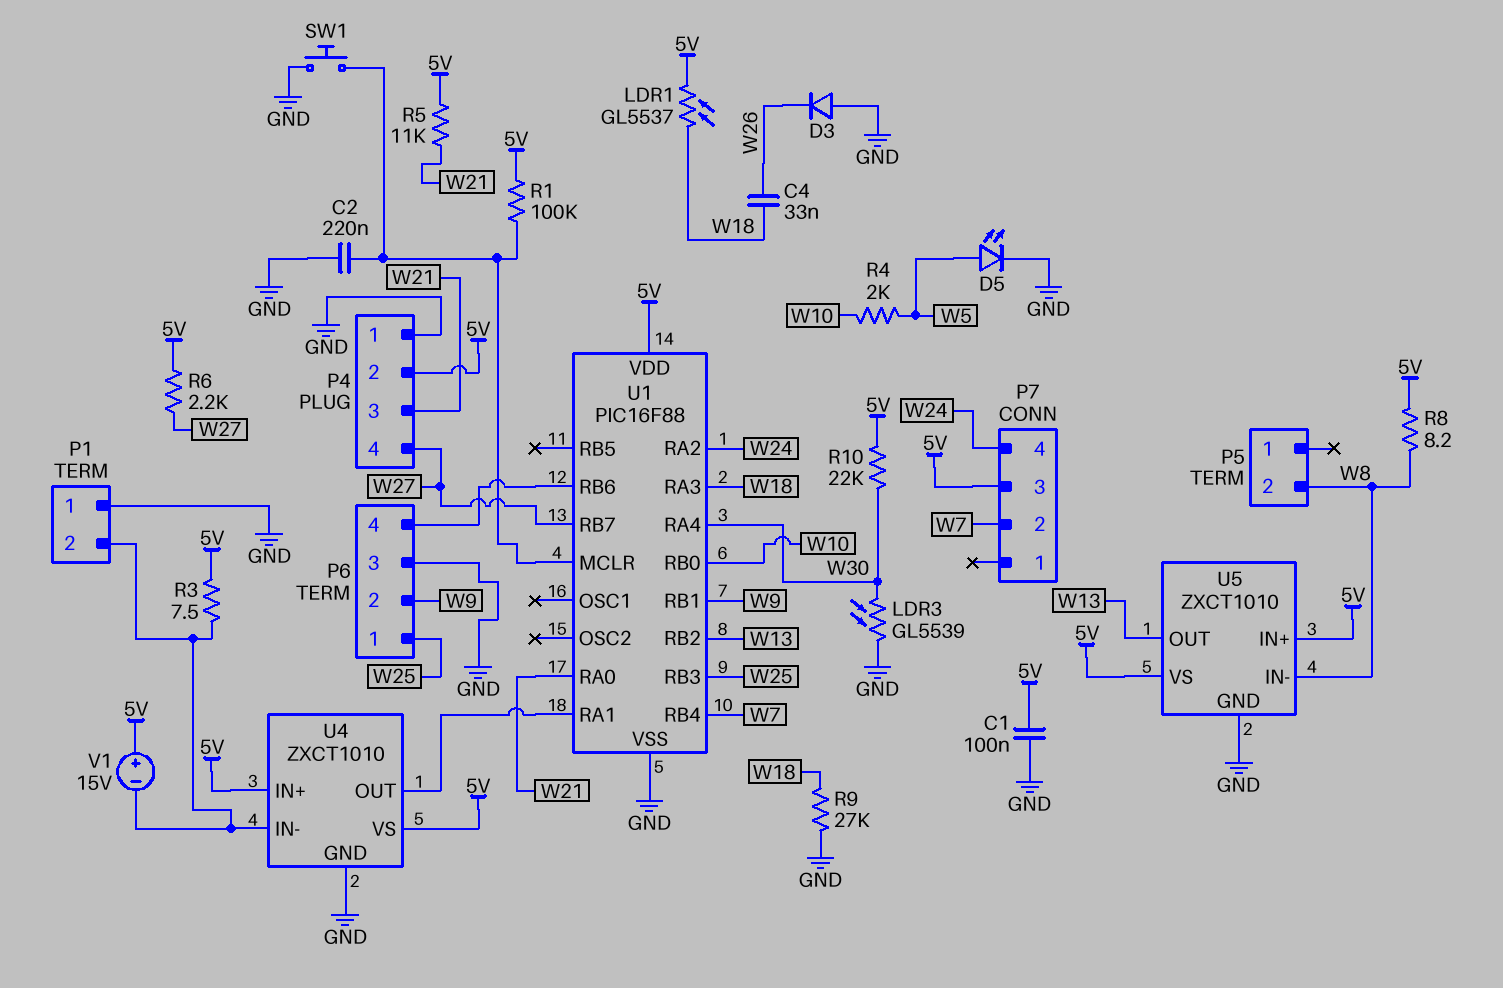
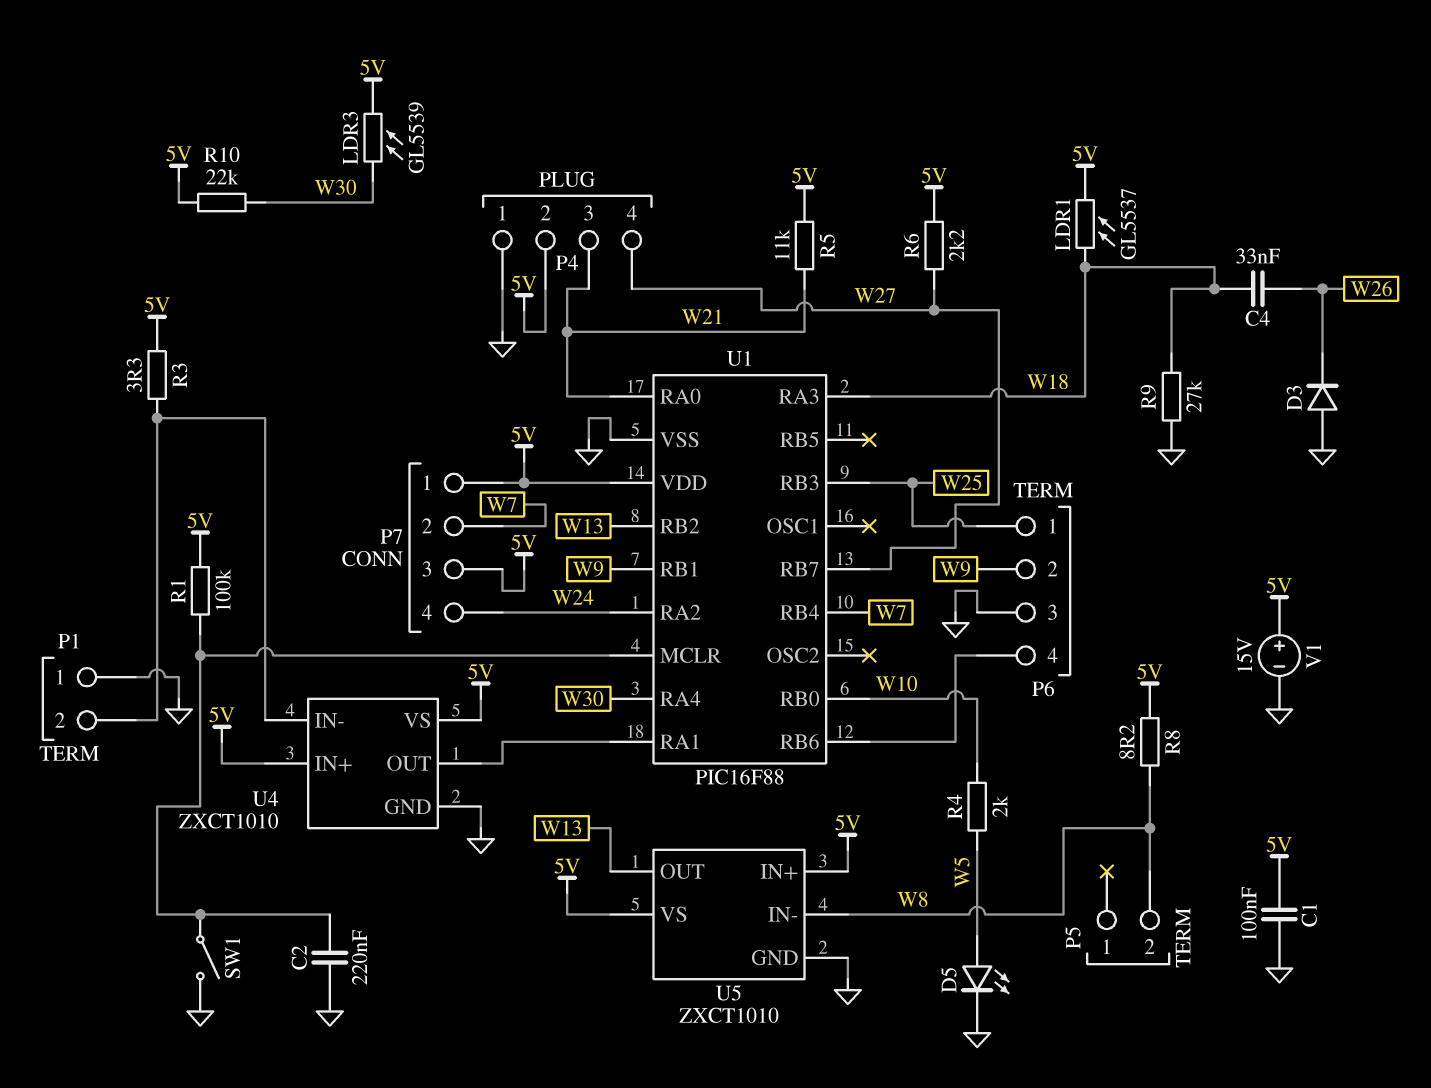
LDR3: GL5539 (GND, W30) -> GL5539 (5V, W30)
P7 pin 1: none -> 5V
R3: 7.5 (5V, P1/2) -> 3.3 (5V, P1/2)
SW1: button (GND, U1/MCLR) -> switch (GND, U1/MCLR)
V1: 15V (plus 5V, minus P1/2) -> 15V (plus 5V, minus GND)

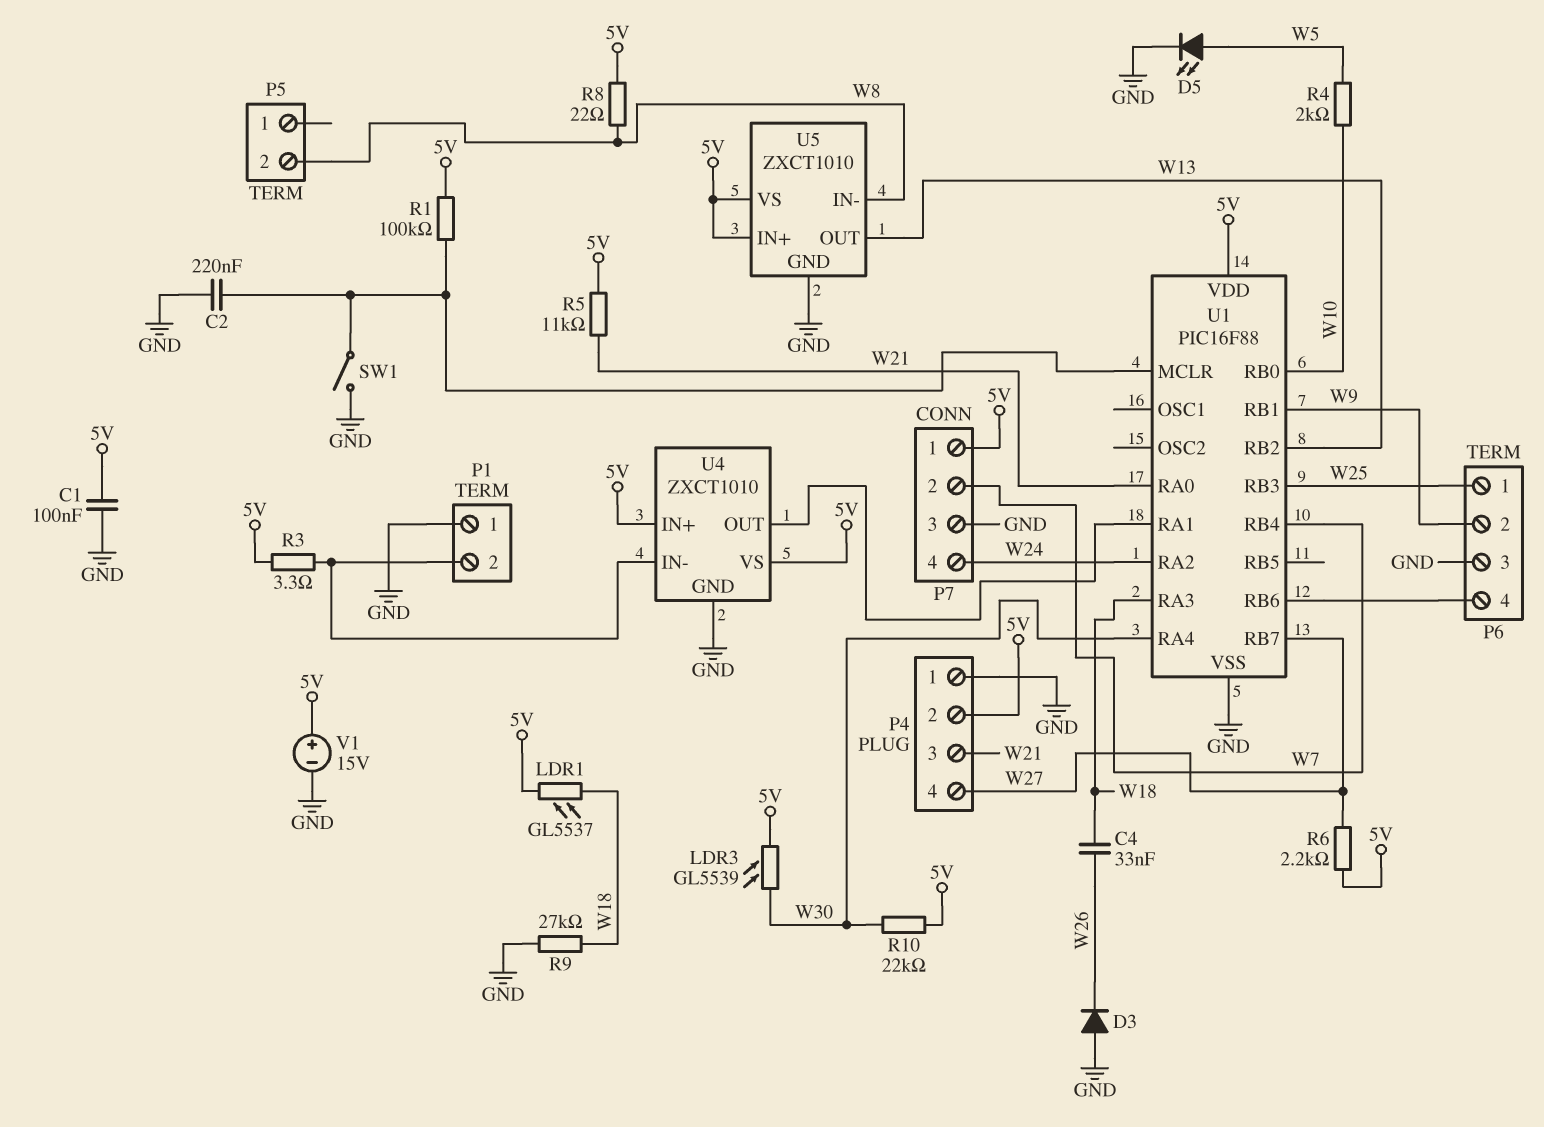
P7 pin 3: 5V -> GND
R8: 8.2 (5V, W8) -> 22 (5V, W8)

